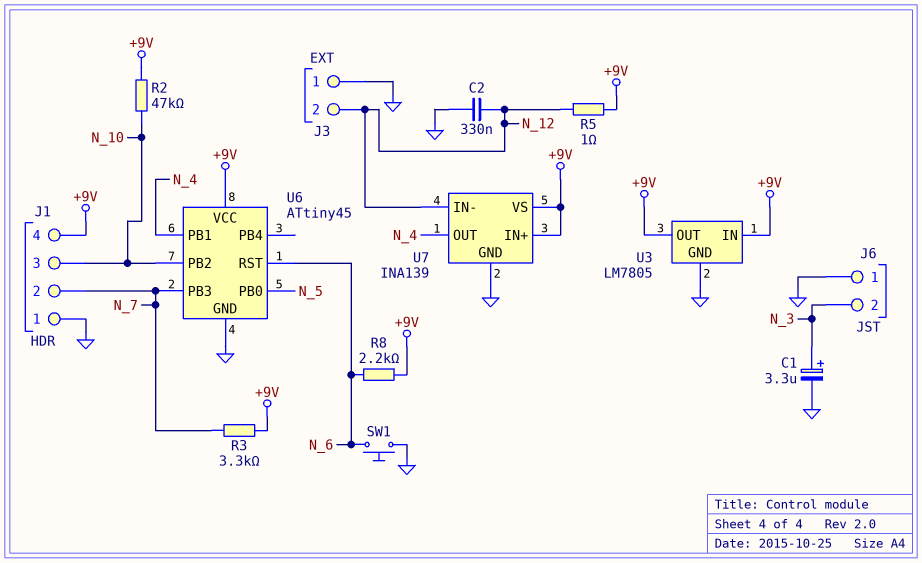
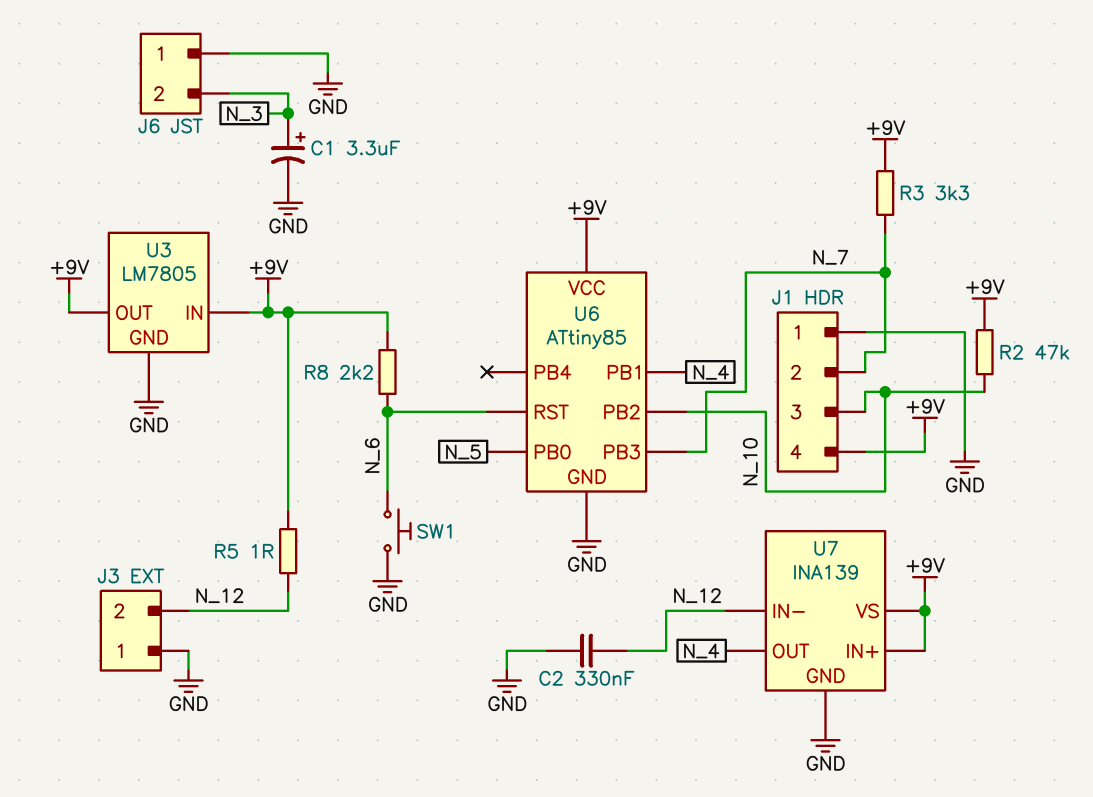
U6: ATtiny45 -> ATtiny85

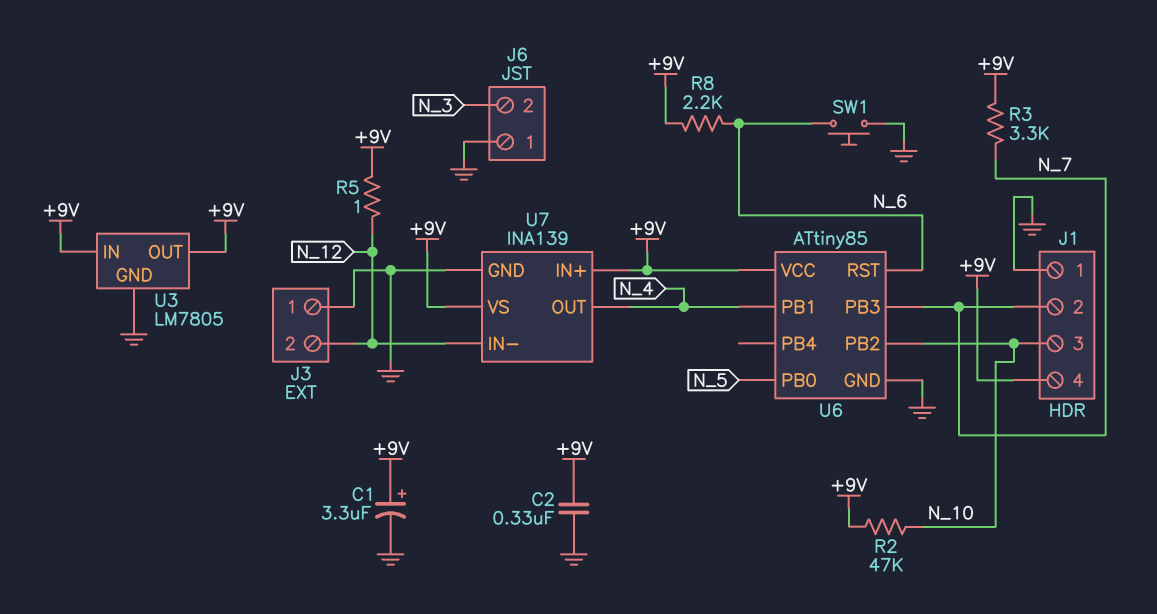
C1: 3.3uF (plus N_3, minus GND) -> 3.3uF (plus +9V, minus GND)
C2: 330nF (GND, N_12) -> 330nF (+9V, GND)

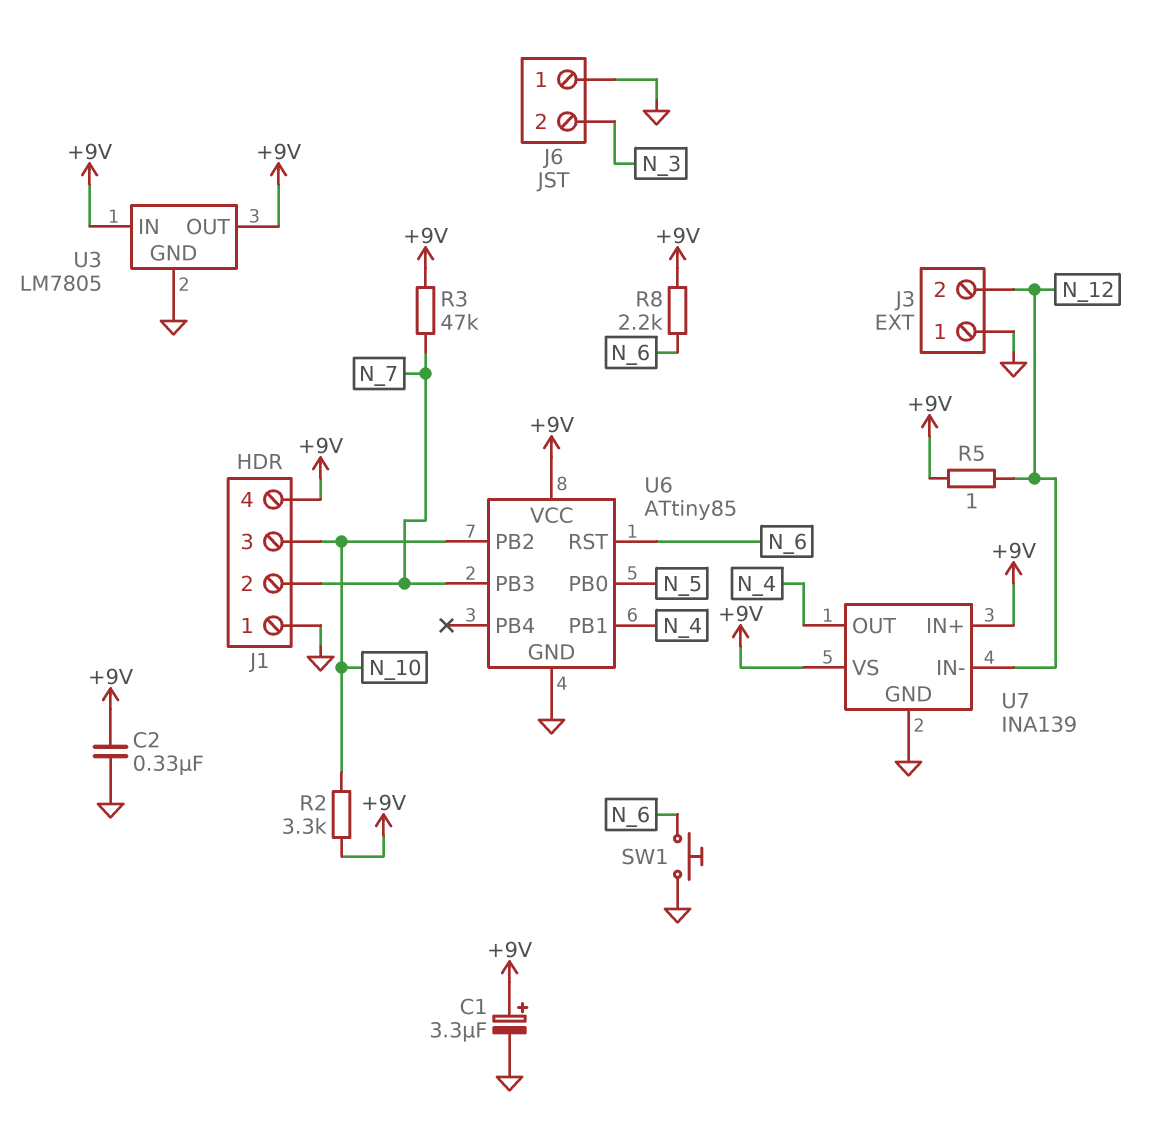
R2: 47k (+9V, N_10) -> 3.3k (+9V, N_10)
R3: 3.3k (+9V, N_7) -> 47k (+9V, N_7)

